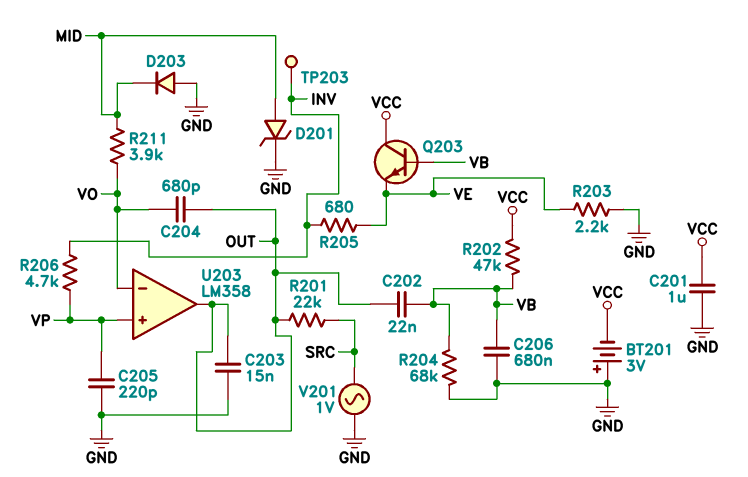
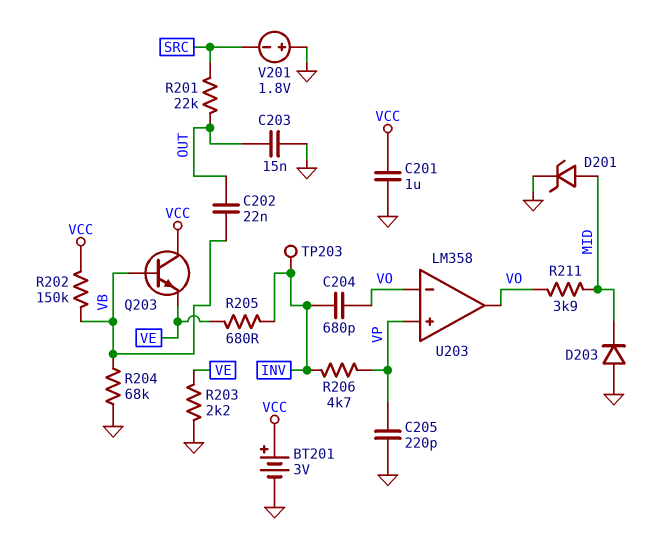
BT201: 3V (plus GND, minus VCC) -> 3V (plus VCC, minus GND)
C204: 680pF (OUT, VO) -> 680pF (INV, VO)
C206: 680nF (GND, VB) -> none
R202: 47k (VB, VCC) -> 150k (VB, VCC)
U203 pin out: OUT -> VO
V201: AC 1V (GND, SRC) -> 1.8V (plus GND, minus SRC)

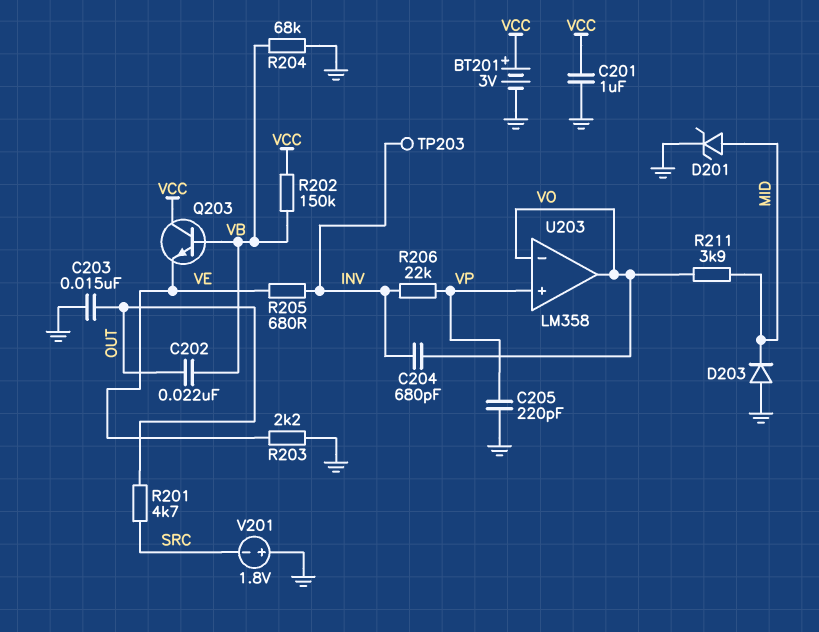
R201: 22k (OUT, SRC) -> 4.7k (OUT, SRC)
R206: 4.7k (INV, VP) -> 22k (INV, VP)

